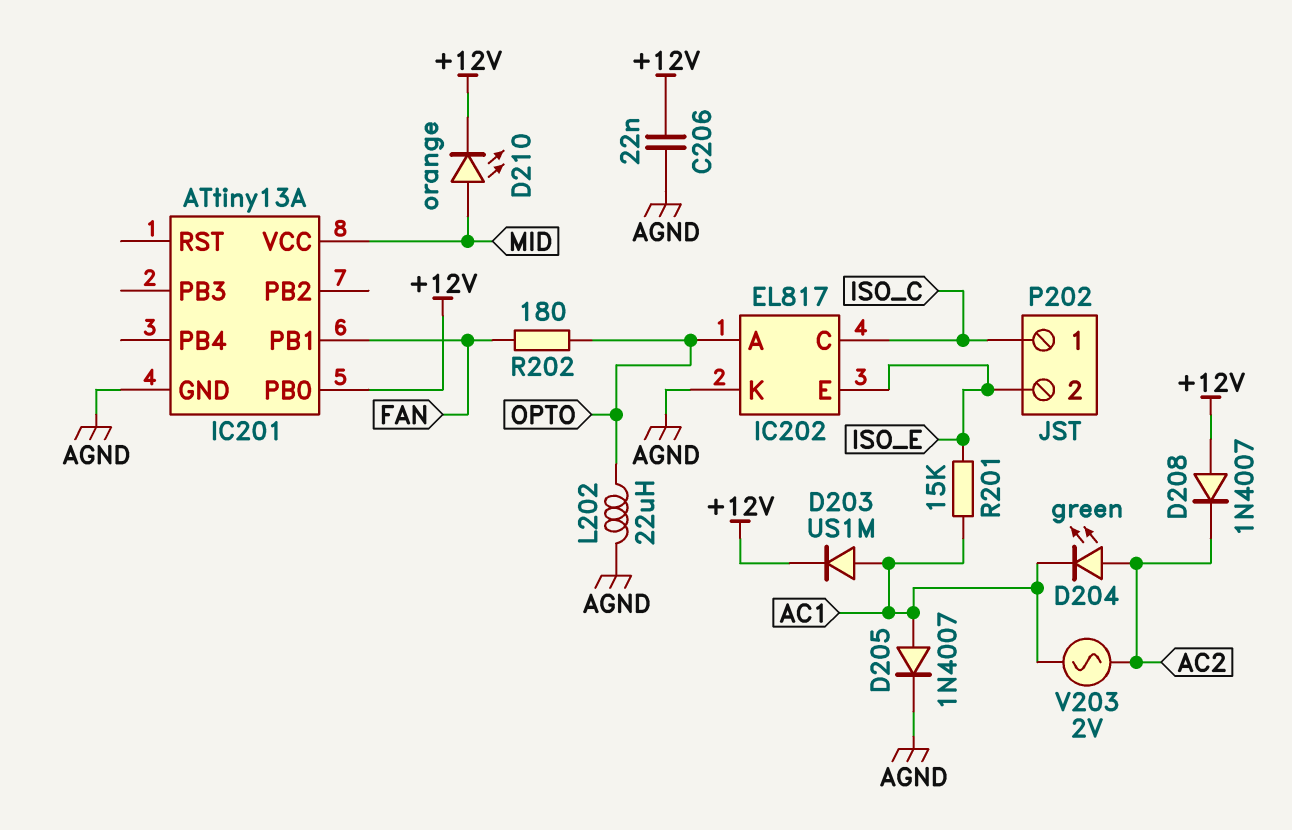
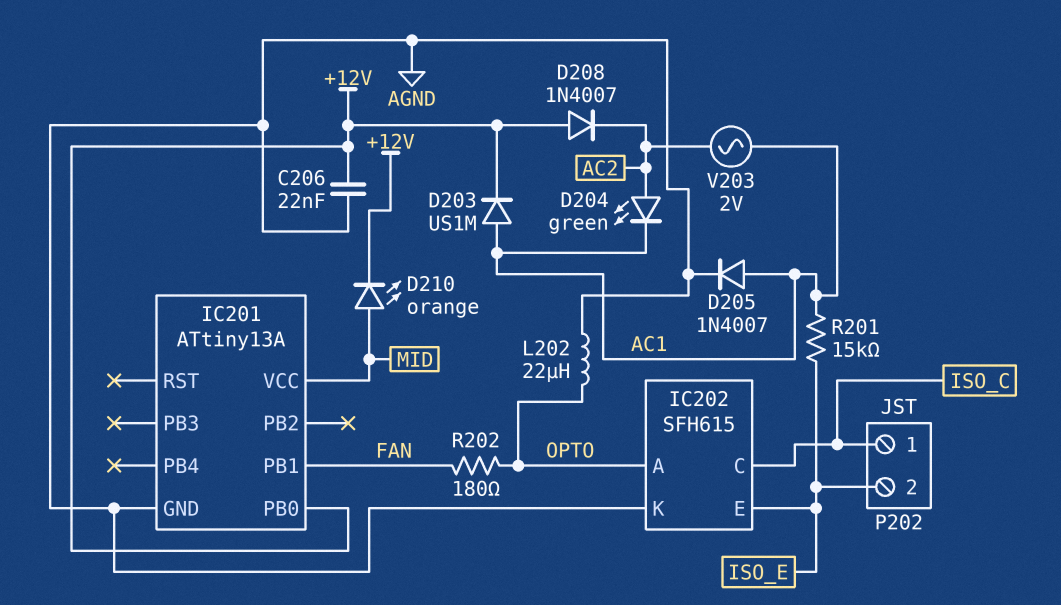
IC202: EL817 -> SFH615

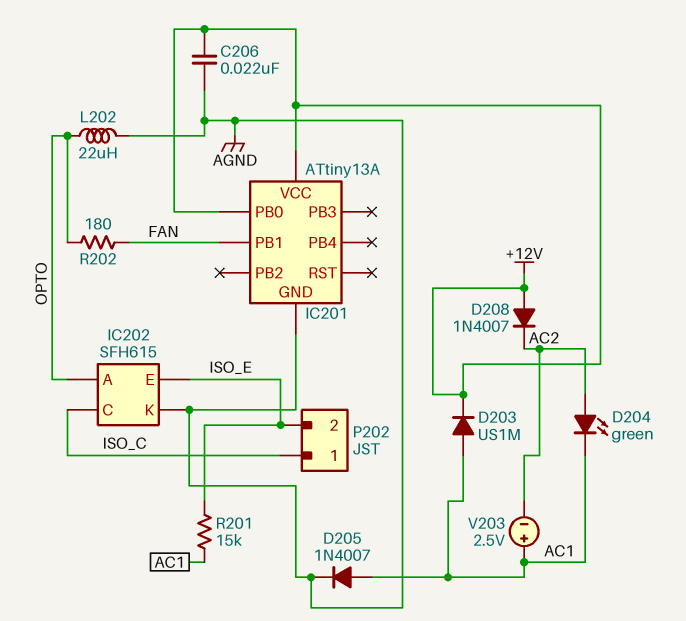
D210: LED orange (A MID, K +12V) -> none
IC201 pin VCC: MID -> +12V
V203: AC 2V (AC1, AC2) -> 2.5V (plus AC1, minus AC2)

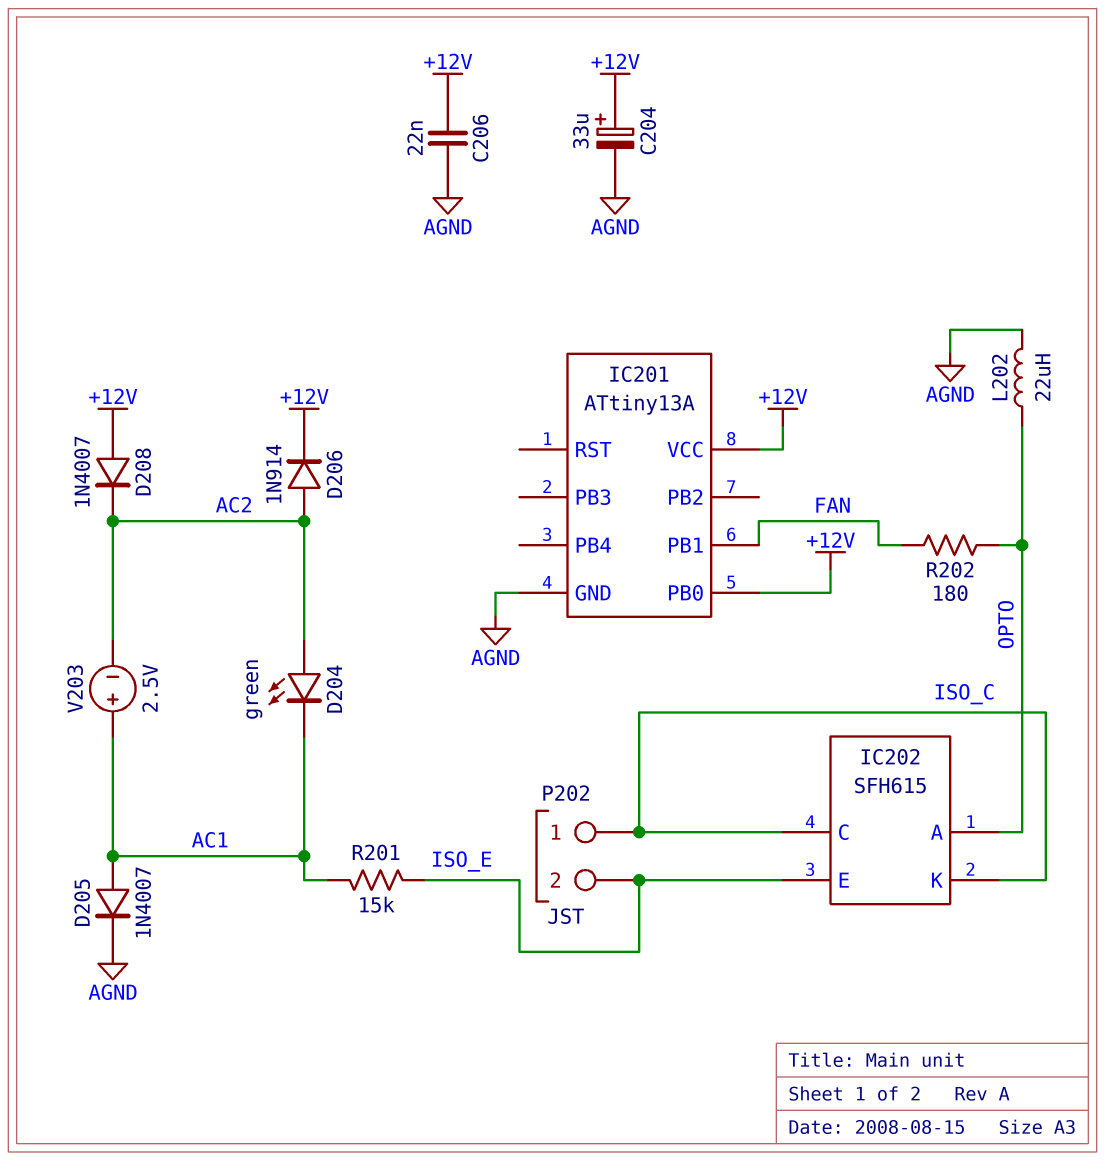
C204: none -> 33uF (plus +12V, minus AGND)
D203: diode US1M (A AC1, K +12V) -> none
D206: none -> diode 1N914 (A AC2, K +12V)
IC202 pin K: AGND -> ISO_C

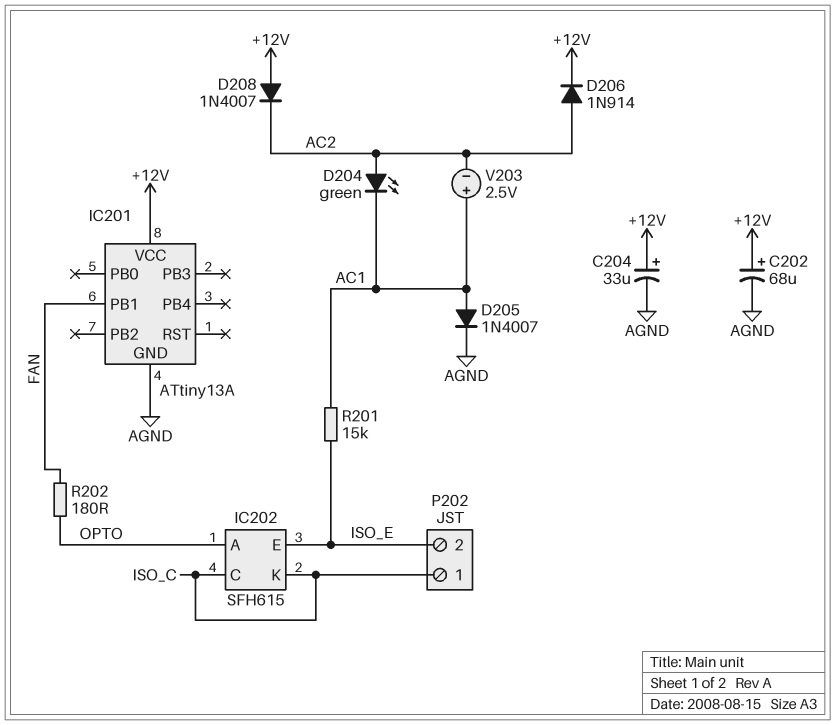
C202: none -> 68uF (plus +12V, minus AGND)
C206: 22nF (+12V, AGND) -> none
IC201 pin PB0: +12V -> none
L202: 22uH (AGND, OPTO) -> none

